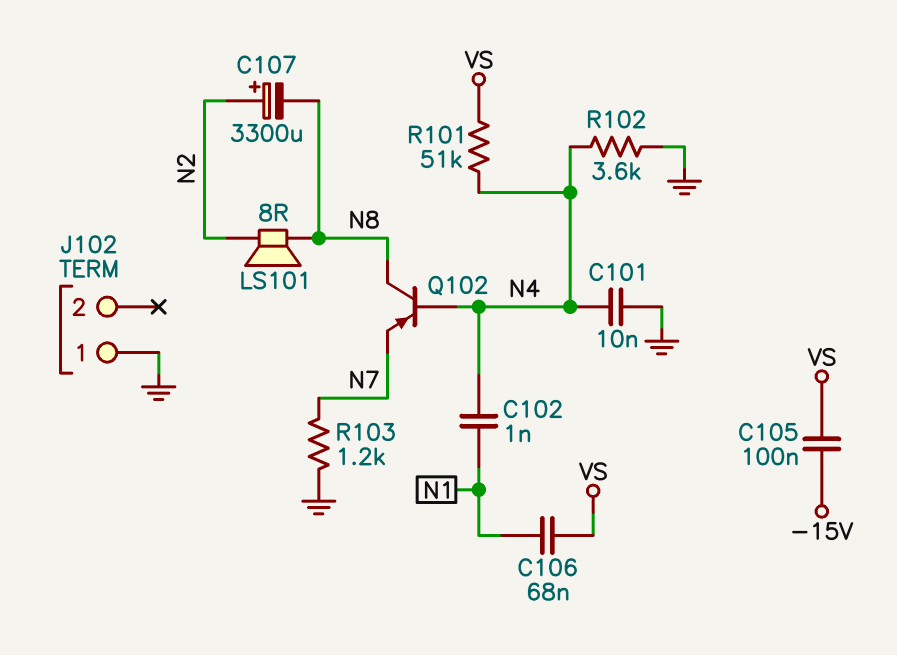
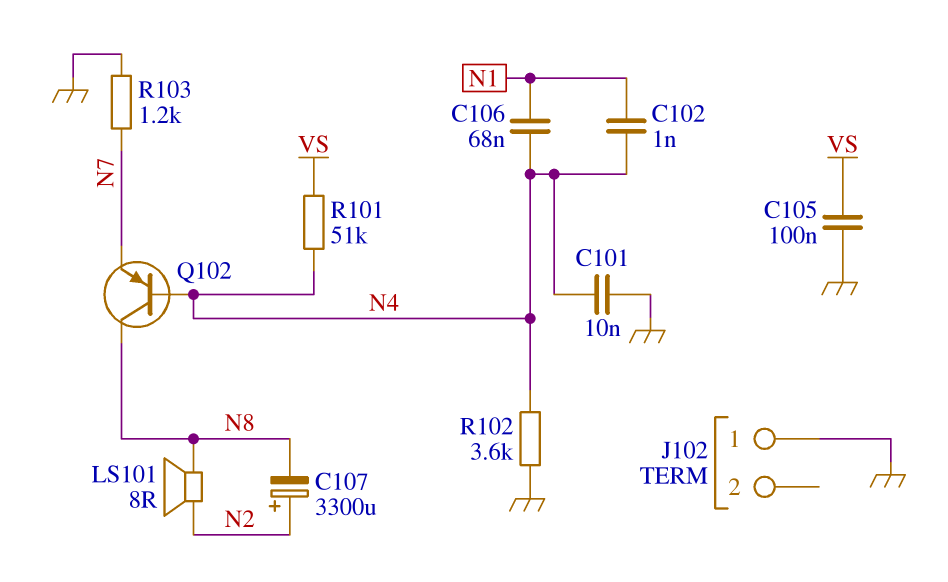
C105: 100nF (-15V, VS) -> 100nF (GND, VS)
C106: 68nF (N1, VS) -> 68nF (N1, N4)

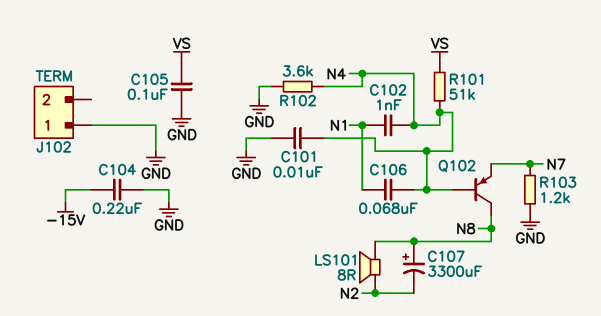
C104: none -> 220nF (-15V, GND)
C107: 3300uF (plus N2, minus N8) -> 3300uF (plus N8, minus N2)

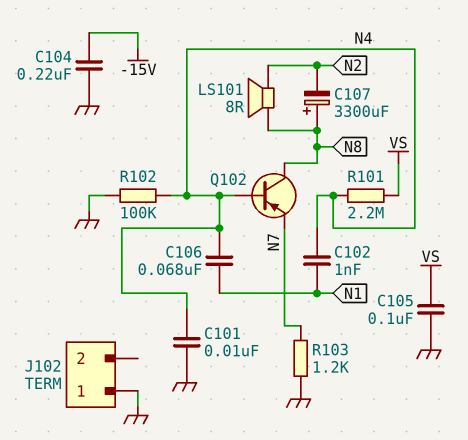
R101: 51k (N4, VS) -> 2.2M (N4, VS)
R102: 3.6k (GND, N4) -> 100k (GND, N4)

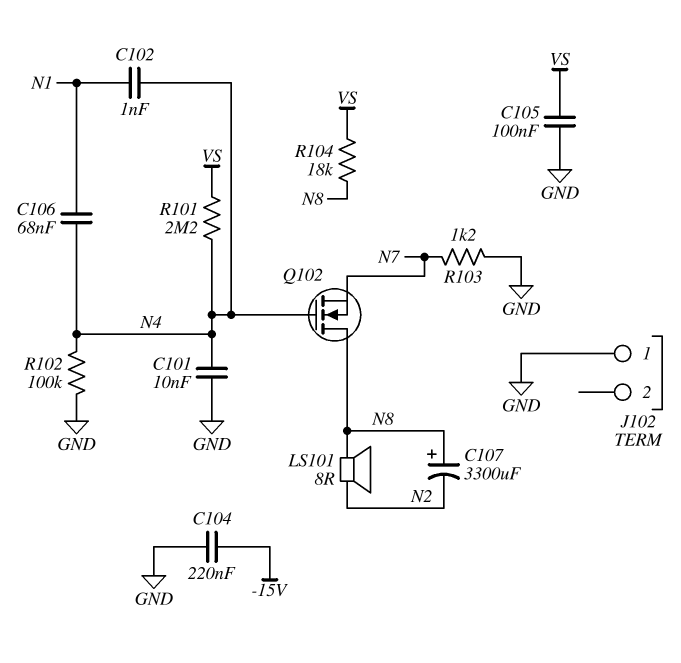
Q102: PNP (B N4, C N8, E N7) -> NMOS (G N4, D N8, S N7)
R104: none -> 18k (N8, VS)

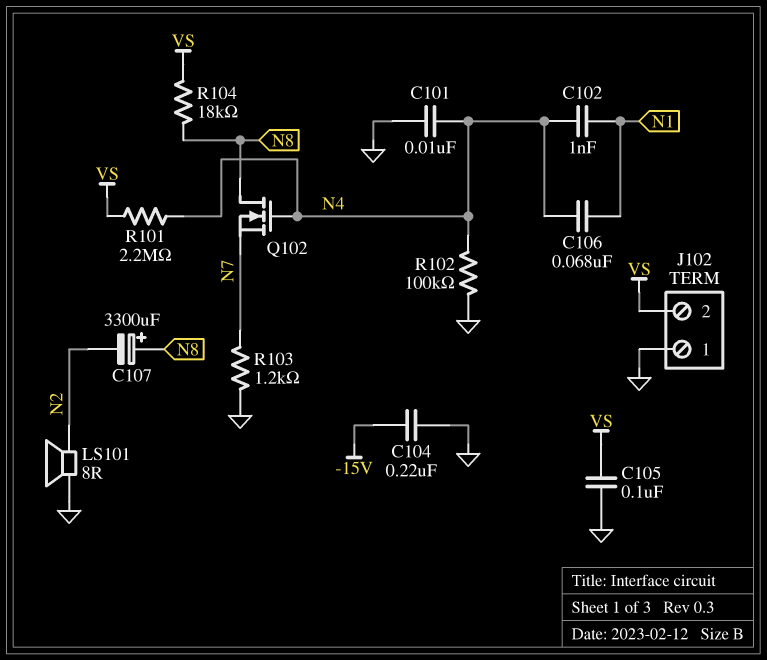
J102 pin 2: none -> VS
LS101: speaker 8R (N2, N8) -> speaker 8R (GND, N2)

